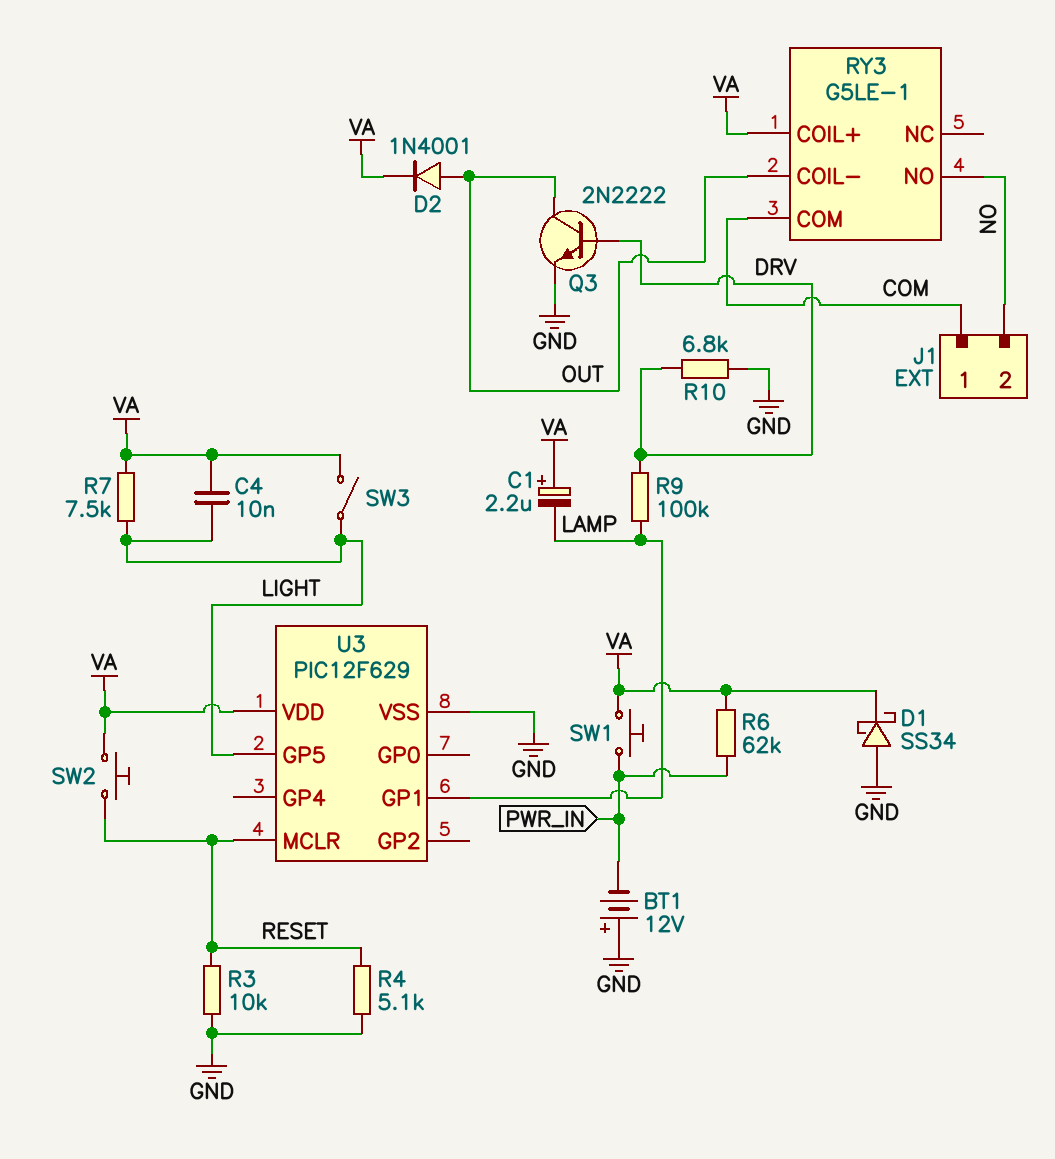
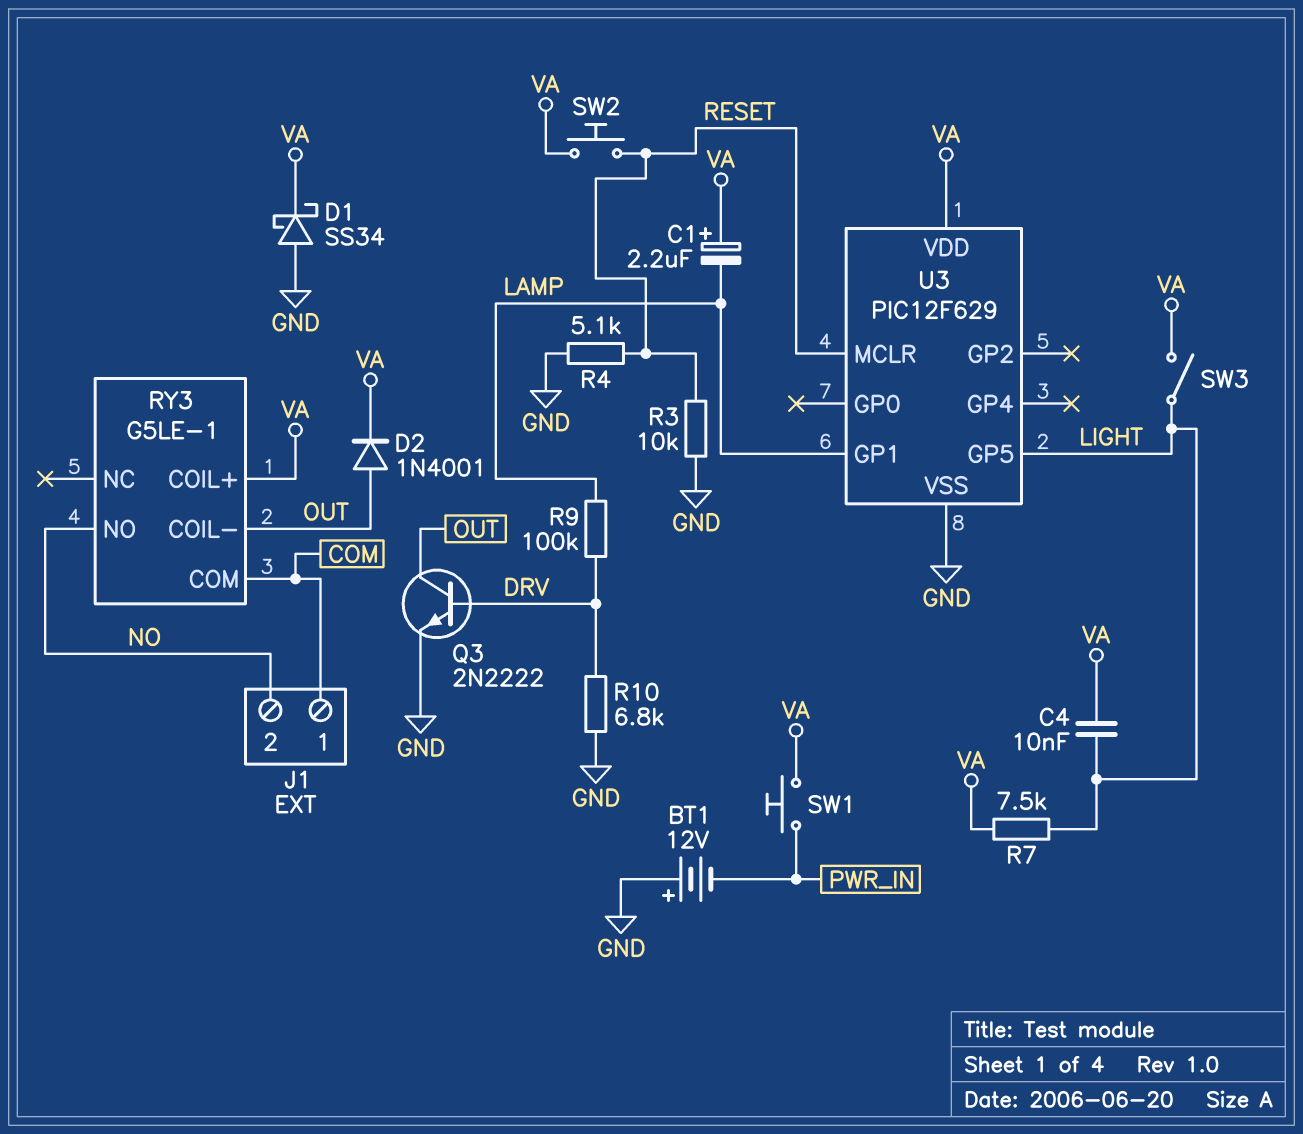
R6: 62k (PWR_IN, VA) -> none

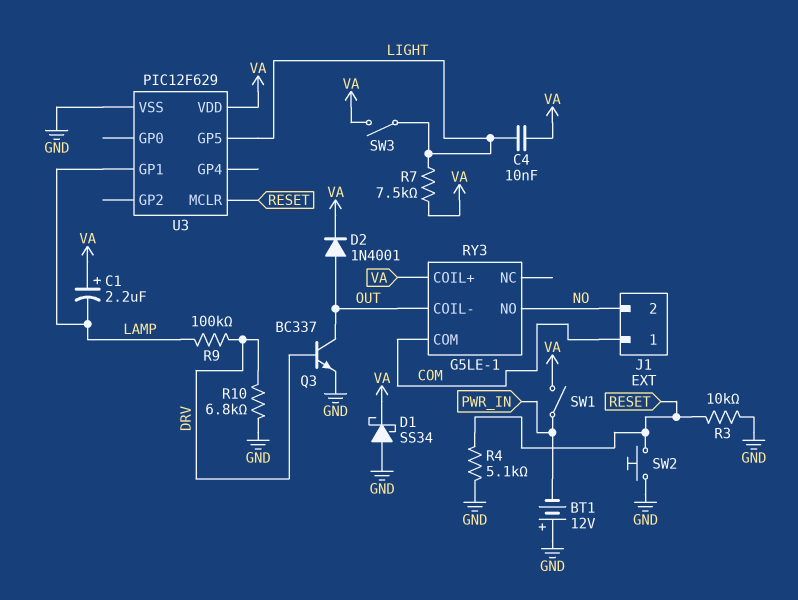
Q3: NPN 2N2222 (B DRV, C OUT, E GND) -> NPN BC337 (B DRV, C OUT, E GND)
SW1: button (PWR_IN, VA) -> switch (PWR_IN, VA)
SW2: button (RESET, VA) -> button (GND, RESET)

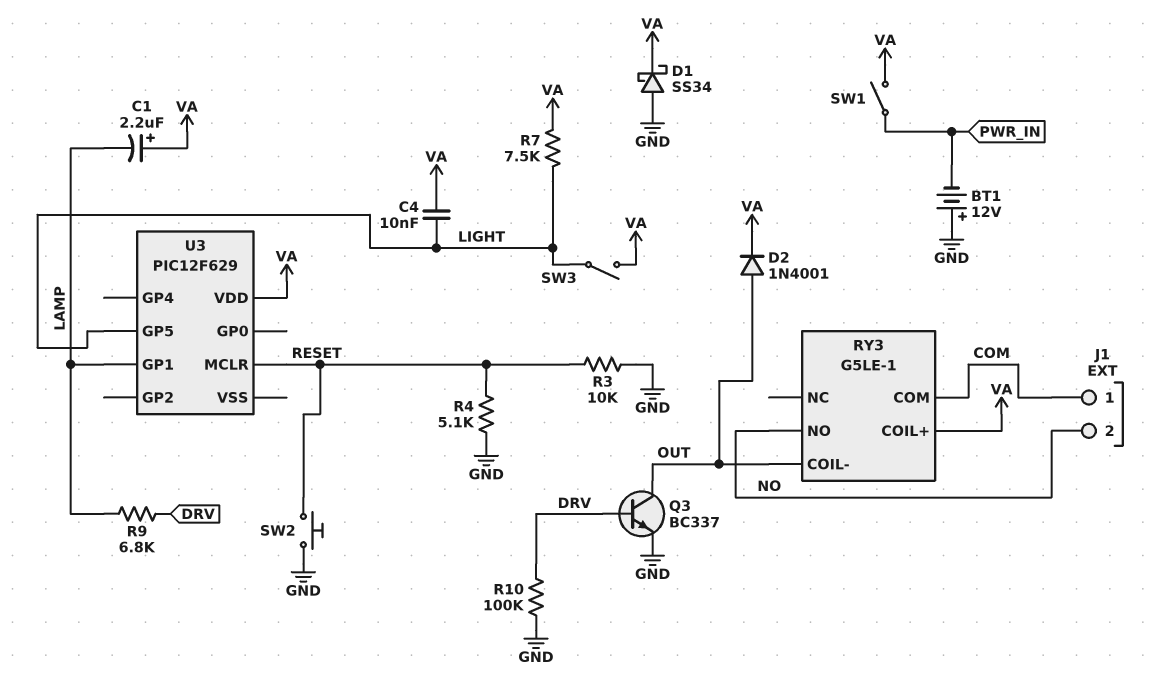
R9: 100k (DRV, LAMP) -> 6.8k (DRV, LAMP)
R10: 6.8k (DRV, GND) -> 100k (DRV, GND)
U3 pin VSS: GND -> none

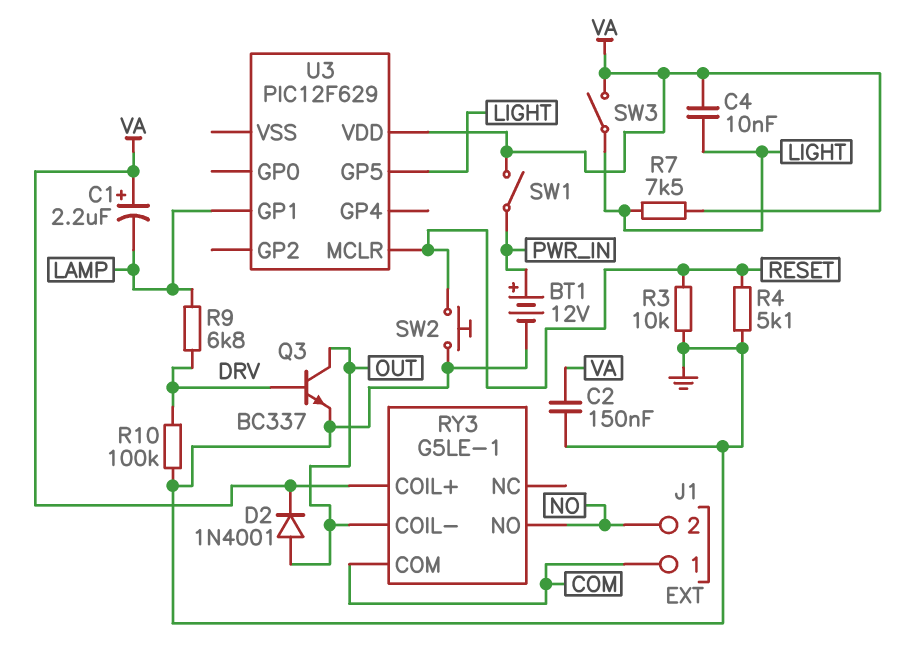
BT1: 12V (plus GND, minus PWR_IN) -> 12V (plus PWR_IN, minus GND)
C2: none -> 150nF (GND, VA)
D1: schottky SS34 (A GND, K VA) -> none

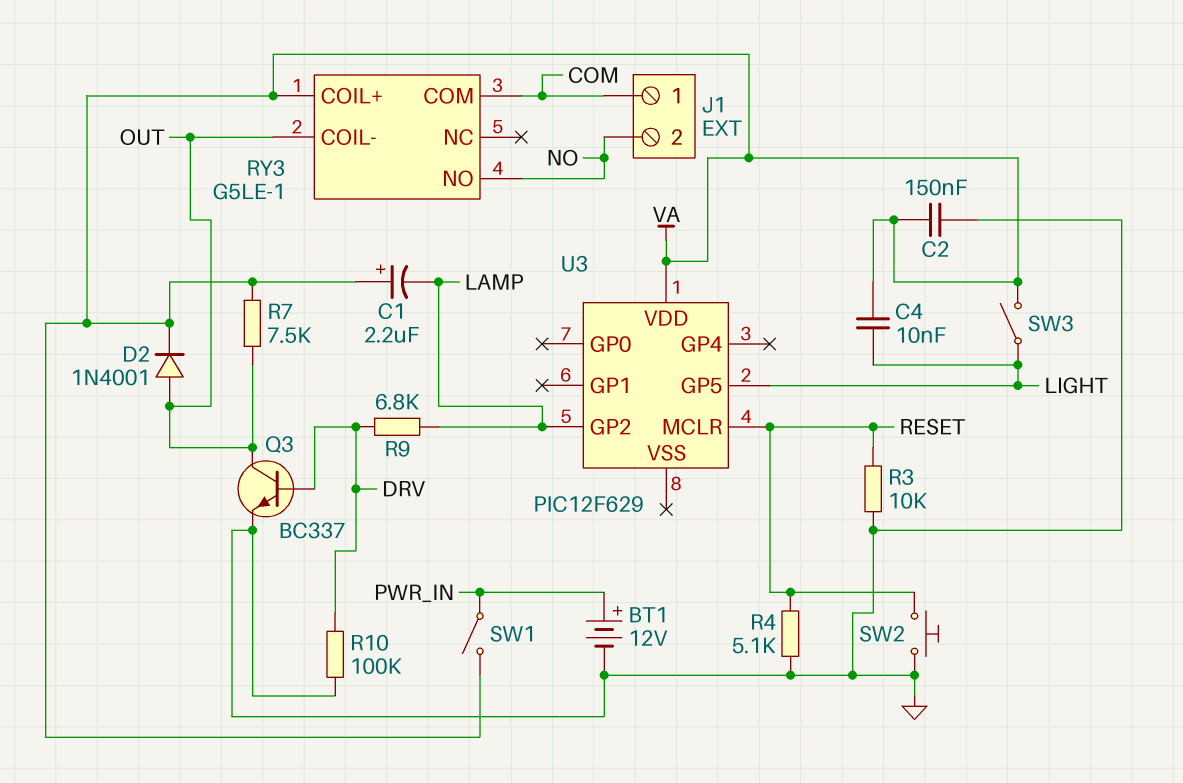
R7: 7.5k (LIGHT, VA) -> 7.5k (OUT, VA)
U3 pin GP1: LAMP -> none
U3 pin GP2: none -> LAMP

